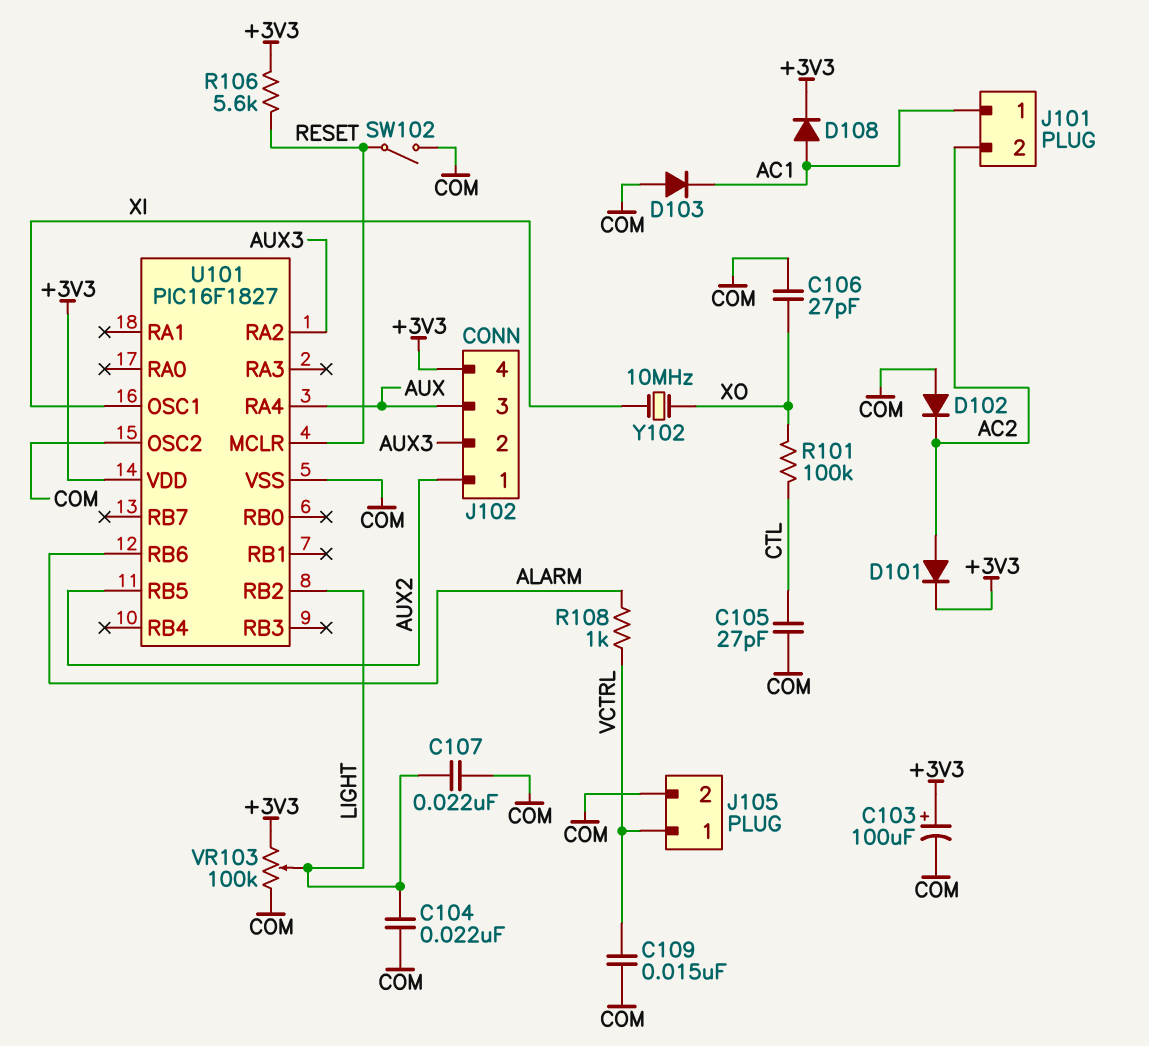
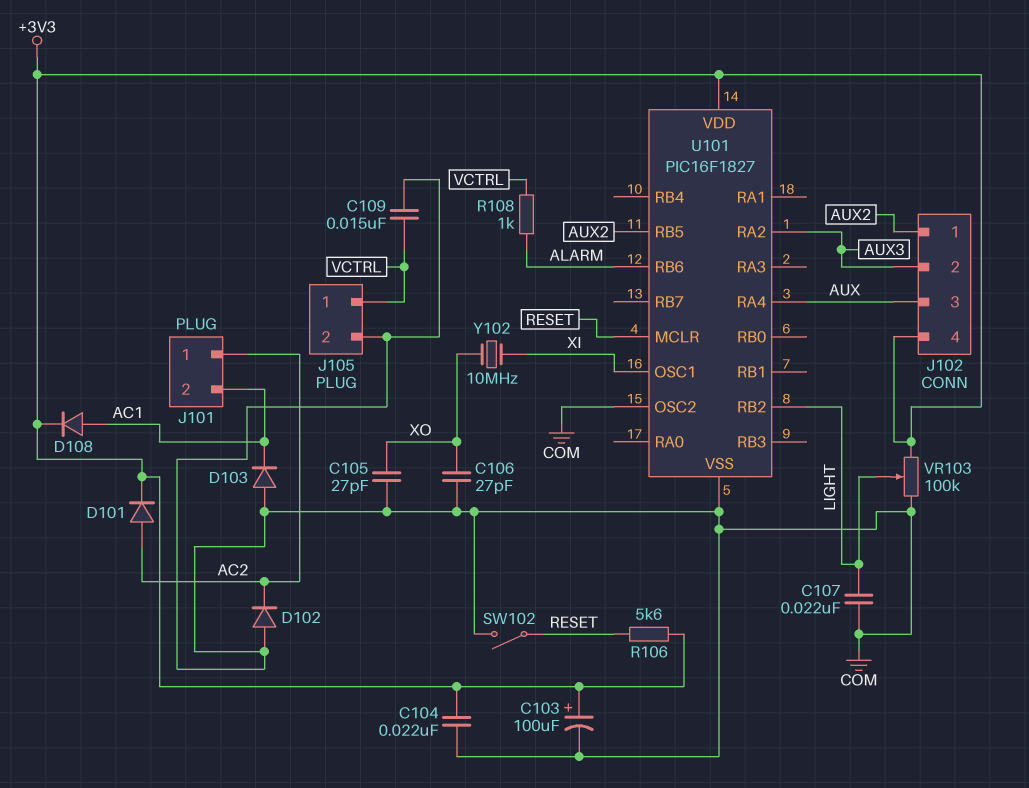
C104: 22nF (COM, LIGHT) -> 22nF (+3V3, COM)
C105: 27pF (COM, CTL) -> 27pF (COM, XO)
J101 pin 1: AC1 -> AC2
J101 pin 2: AC2 -> AC1
R101: 100k (CTL, XO) -> none

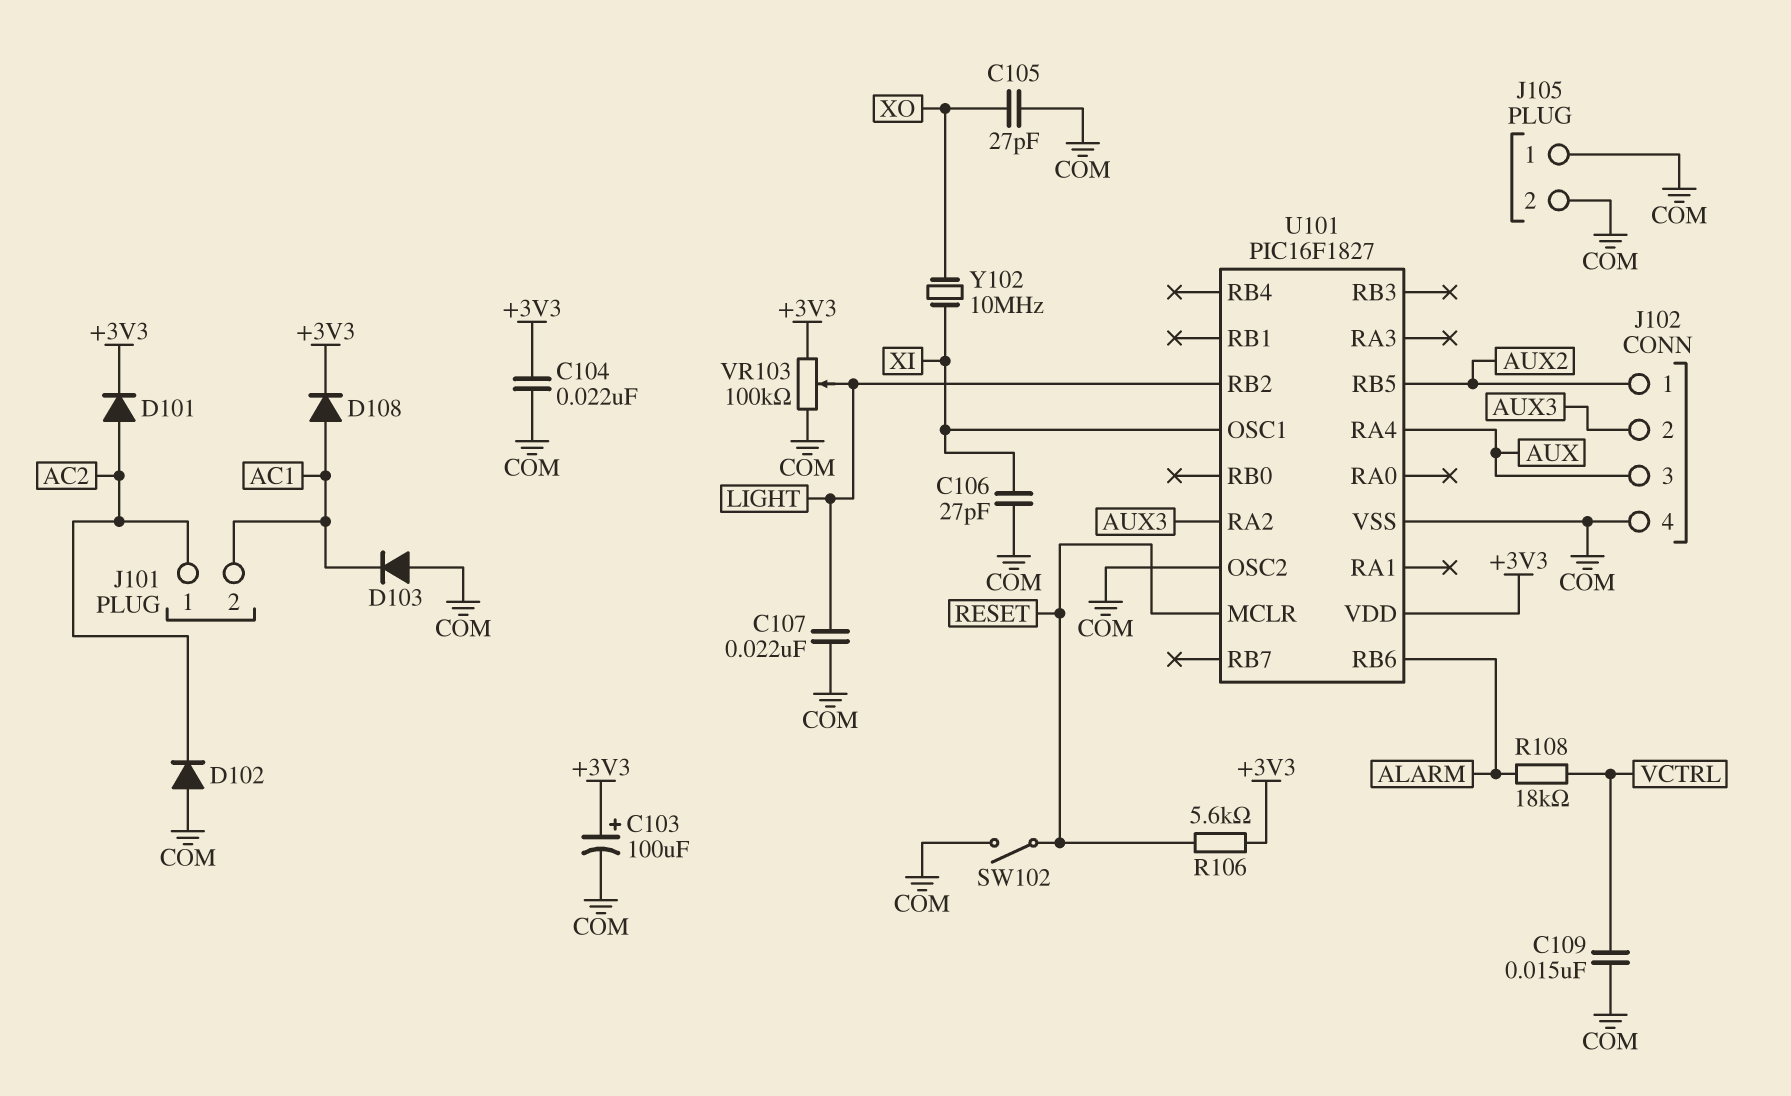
C106: 27pF (COM, XO) -> 27pF (COM, XI)
J102 pin 4: +3V3 -> COM
J105 pin 1: VCTRL -> COM
R108: 1k (ALARM, VCTRL) -> 18k (ALARM, VCTRL)

